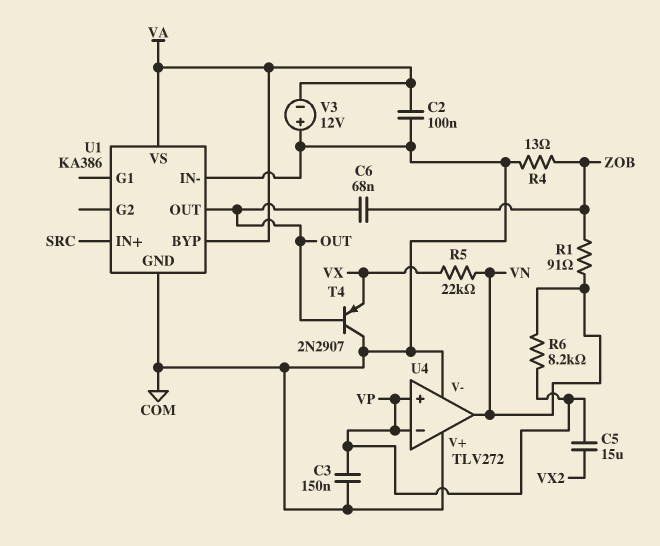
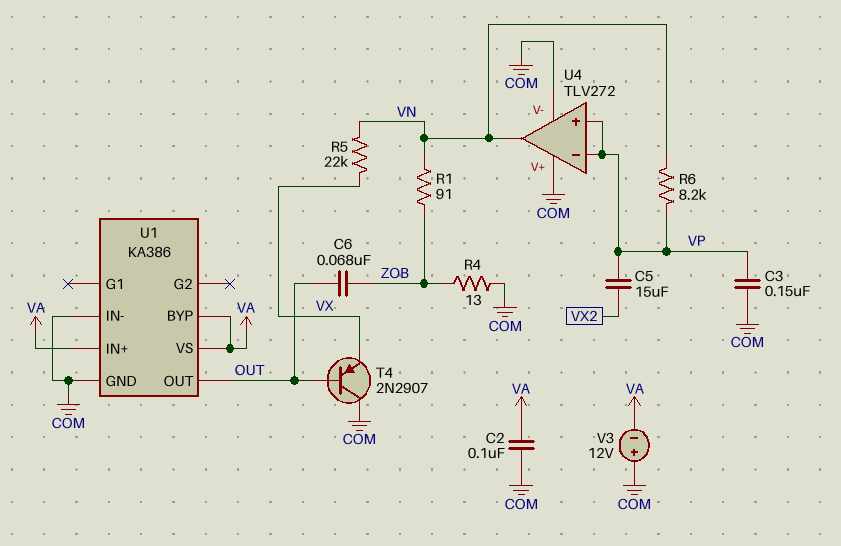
U1 pin IN+: SRC -> VA

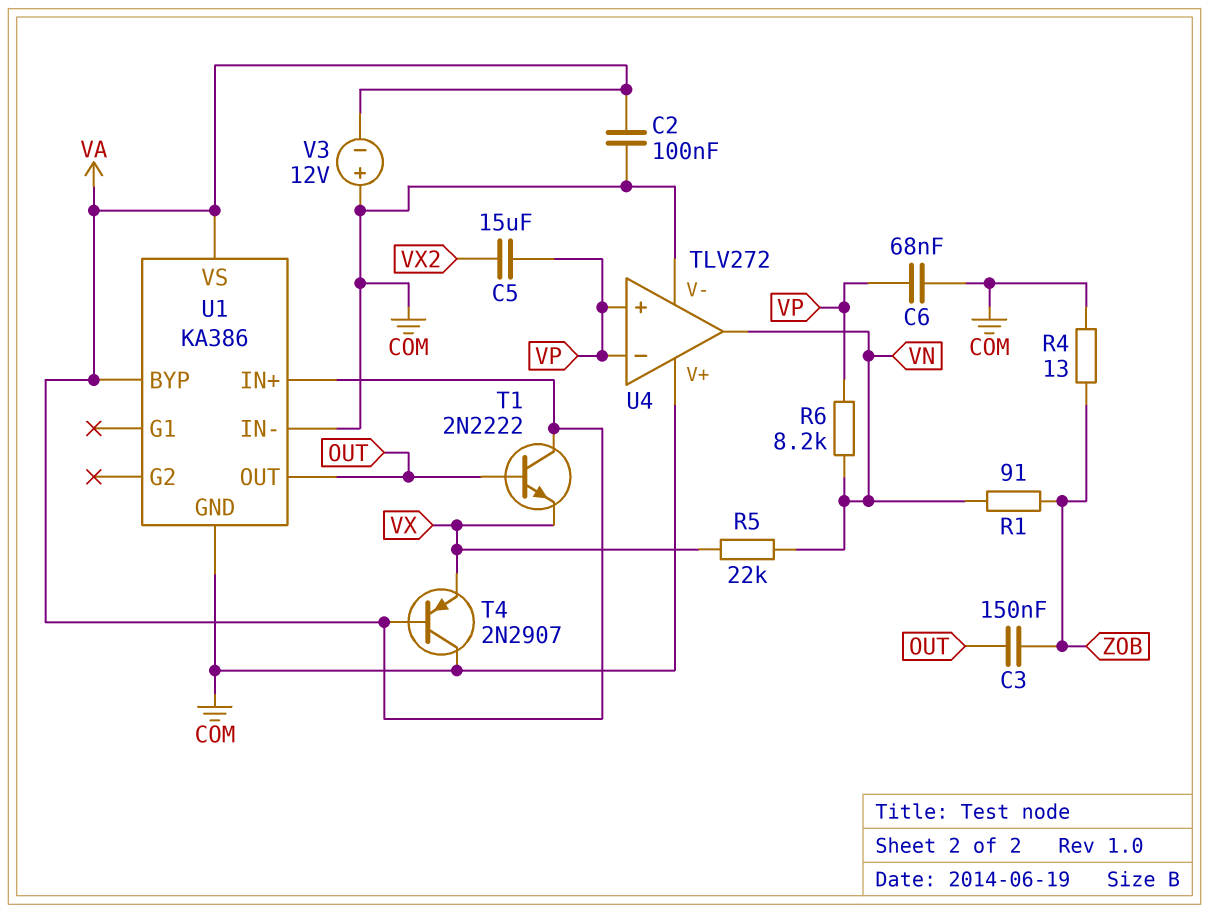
C3: 150nF (COM, VP) -> 150nF (OUT, ZOB)
C6: 68nF (OUT, ZOB) -> 68nF (COM, VP)
T1: none -> NPN 2N2222 (B OUT, C VA, E VX)
T4: PNP 2N2907 (B OUT, C COM, E VX) -> PNP 2N2907 (B VA, C COM, E VX)

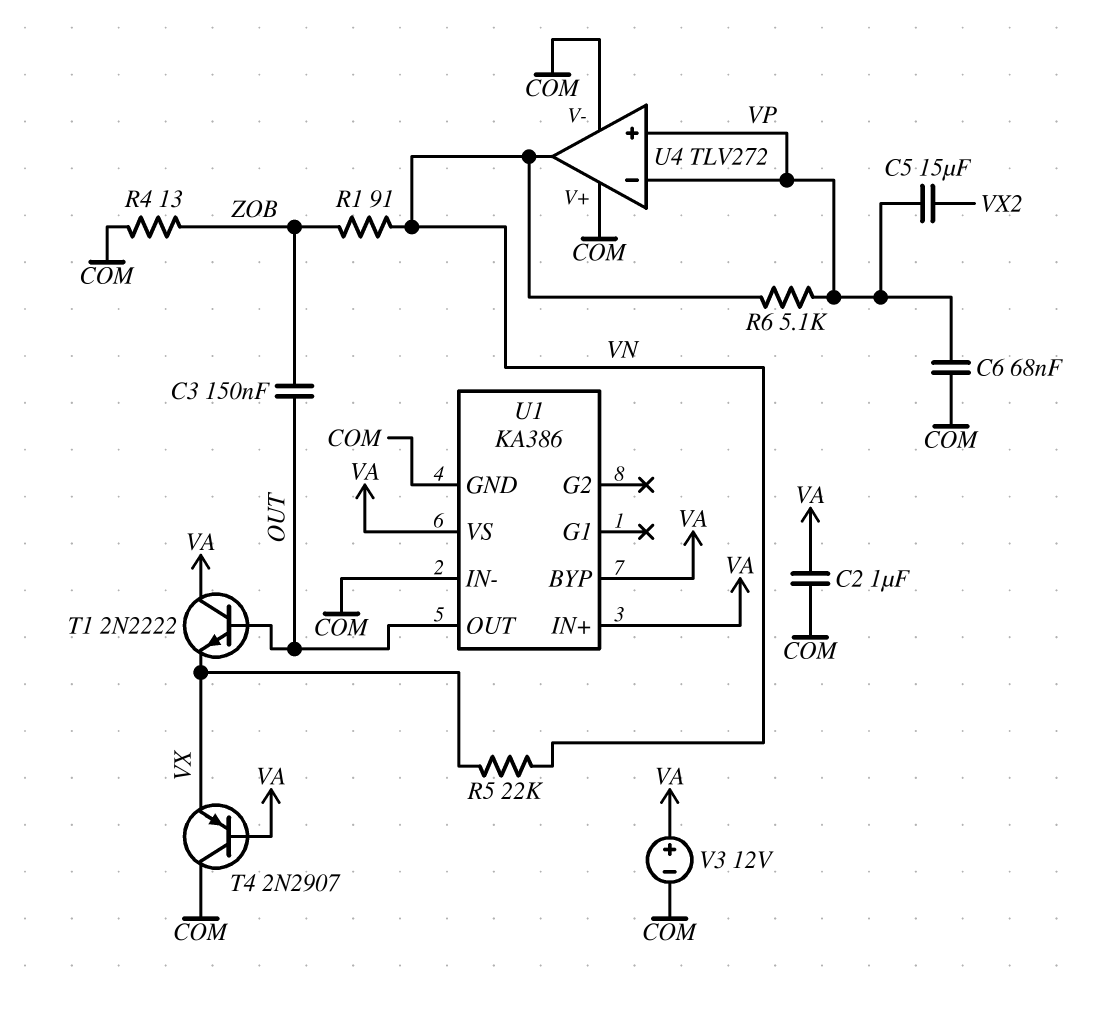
C2: 100nF (COM, VA) -> 1uF (COM, VA)
R6: 8.2k (VN, VP) -> 5.1k (VN, VP)
V3: 12V (plus COM, minus VA) -> 12V (plus VA, minus COM)

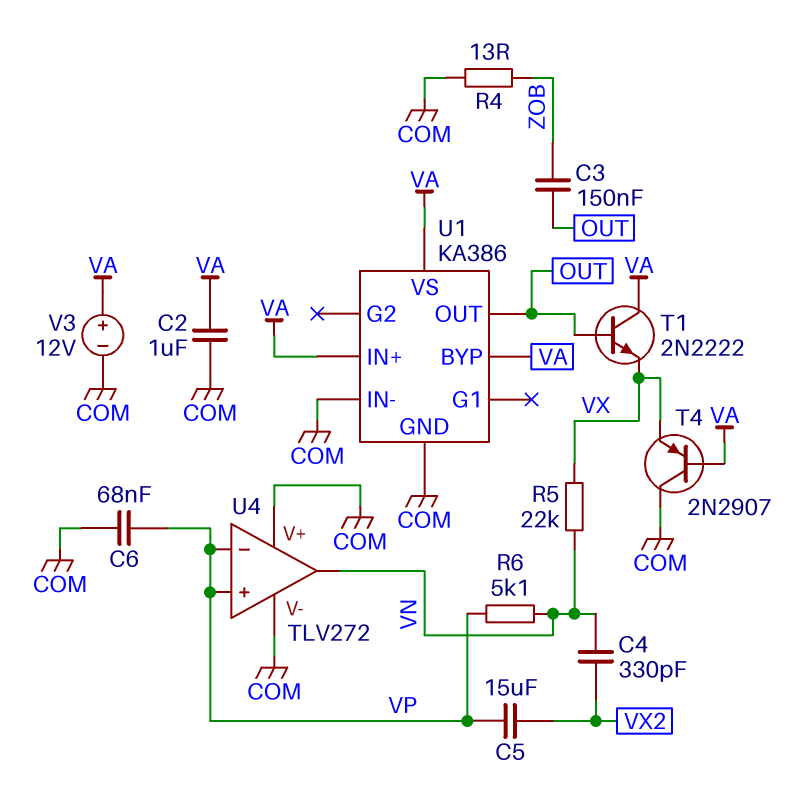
C4: none -> 330pF (VN, VX2)
R1: 91 (VN, ZOB) -> none

